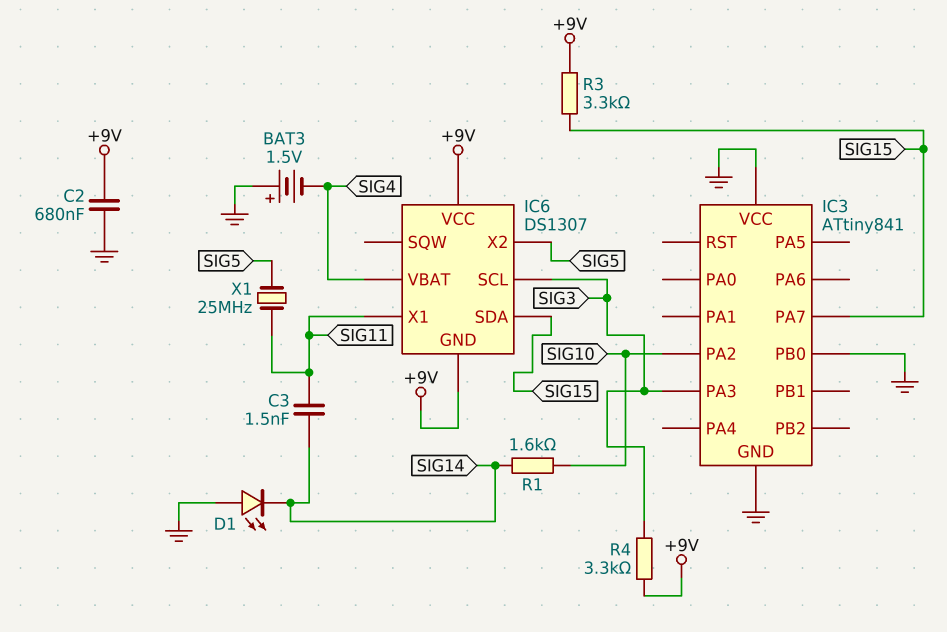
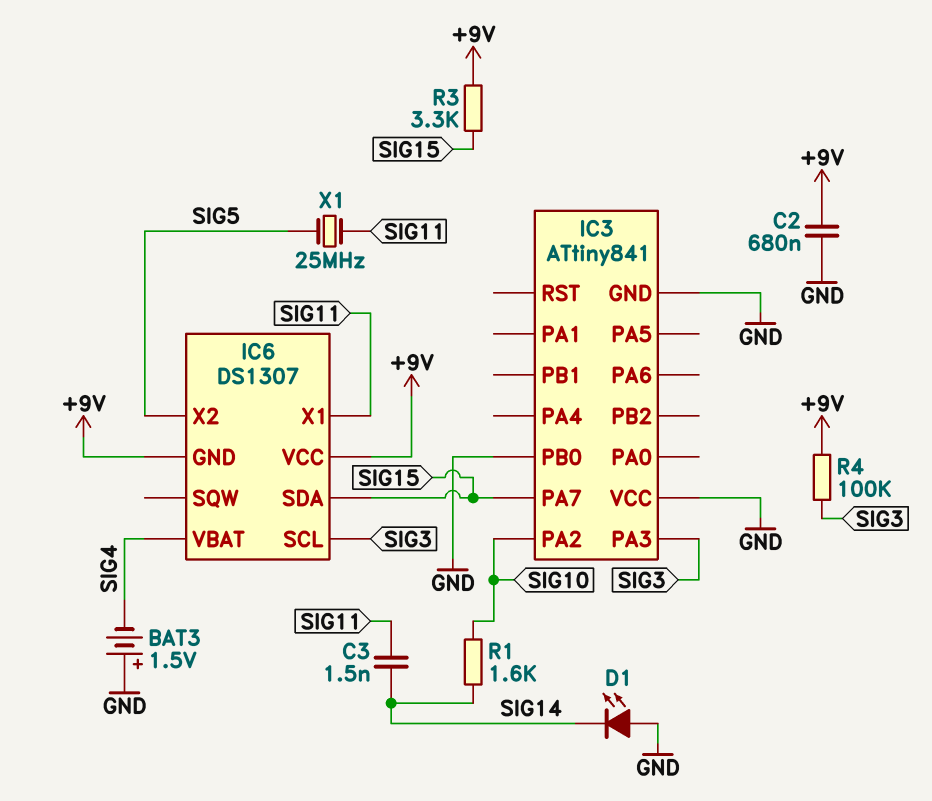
R4: 3.3k (+9V, SIG3) -> 100k (+9V, SIG3)

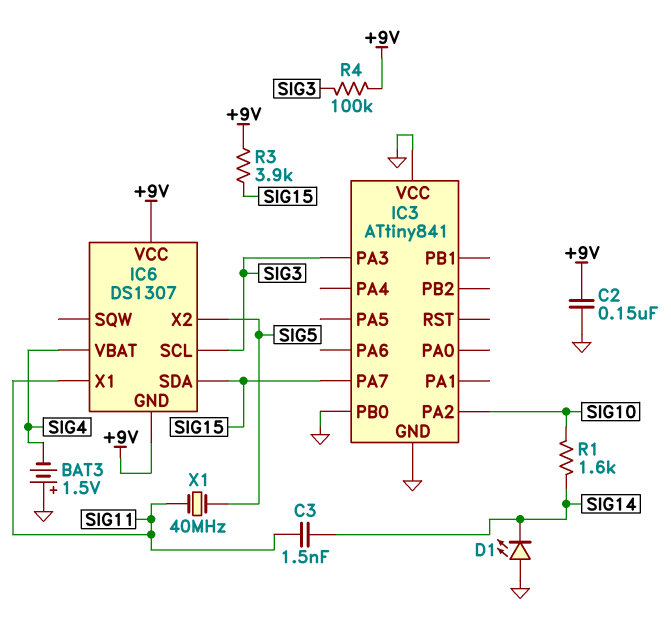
C2: 680nF (+9V, GND) -> 150nF (+9V, GND)
R3: 3.3k (+9V, SIG15) -> 3.9k (+9V, SIG15)
X1: 25MHz (SIG5, SIG11) -> 40MHz (SIG5, SIG11)

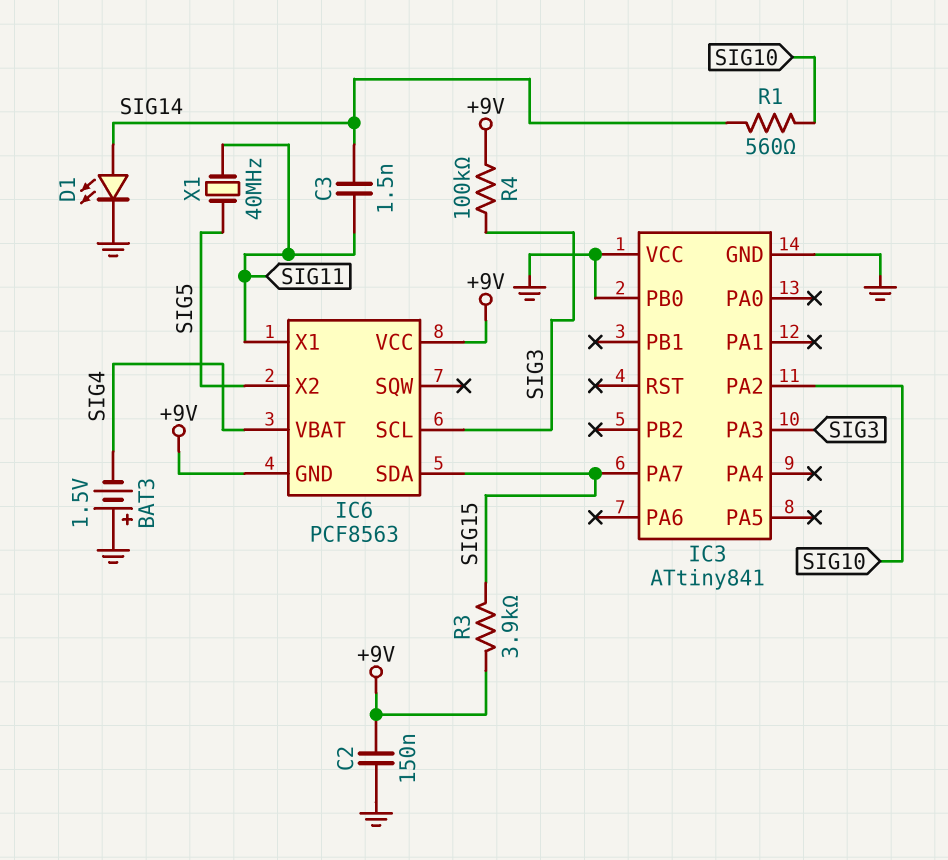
D1: LED (A GND, K SIG14) -> LED (A SIG14, K GND)
IC6: DS1307 -> PCF8563
R1: 1.6k (SIG10, SIG14) -> 560 (SIG10, SIG14)

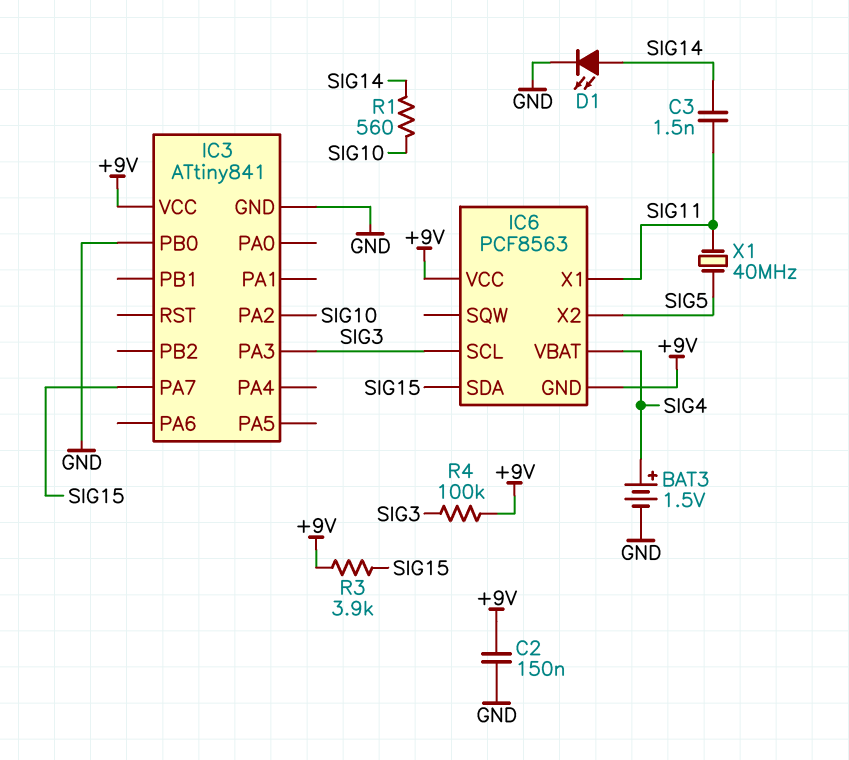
BAT3: 1.5V (plus GND, minus SIG4) -> 1.5V (plus SIG4, minus GND)
IC3 pin VCC: GND -> +9V

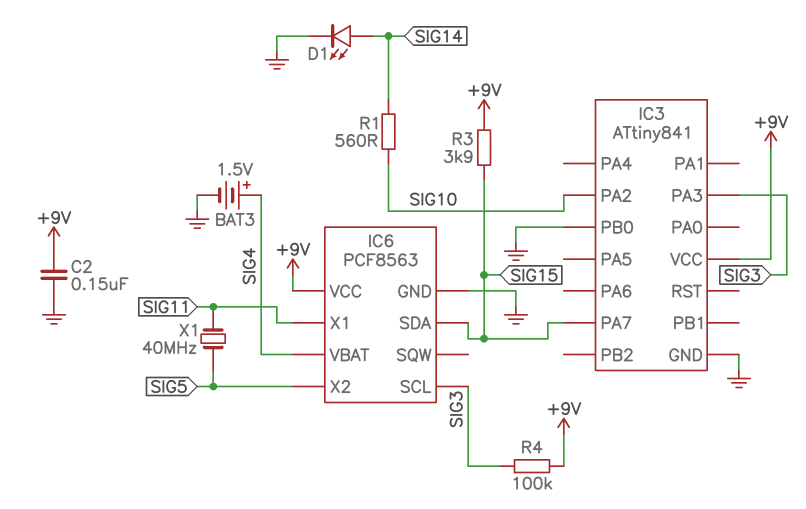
C3: 1.5nF (SIG11, SIG14) -> none
IC6 pin GND: +9V -> GND

